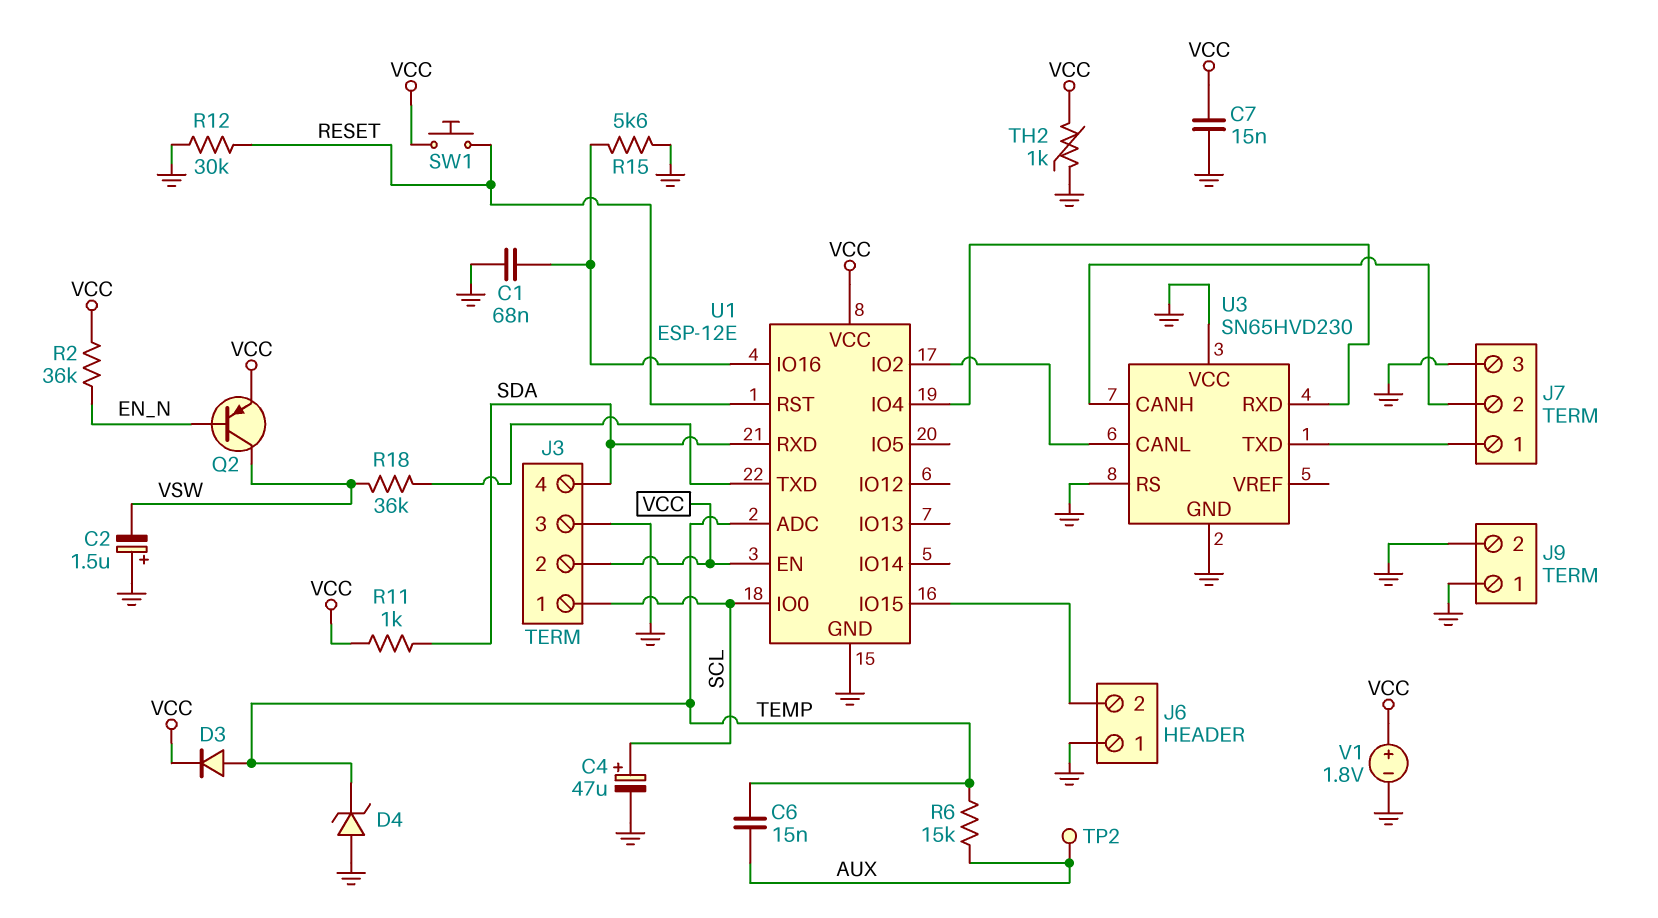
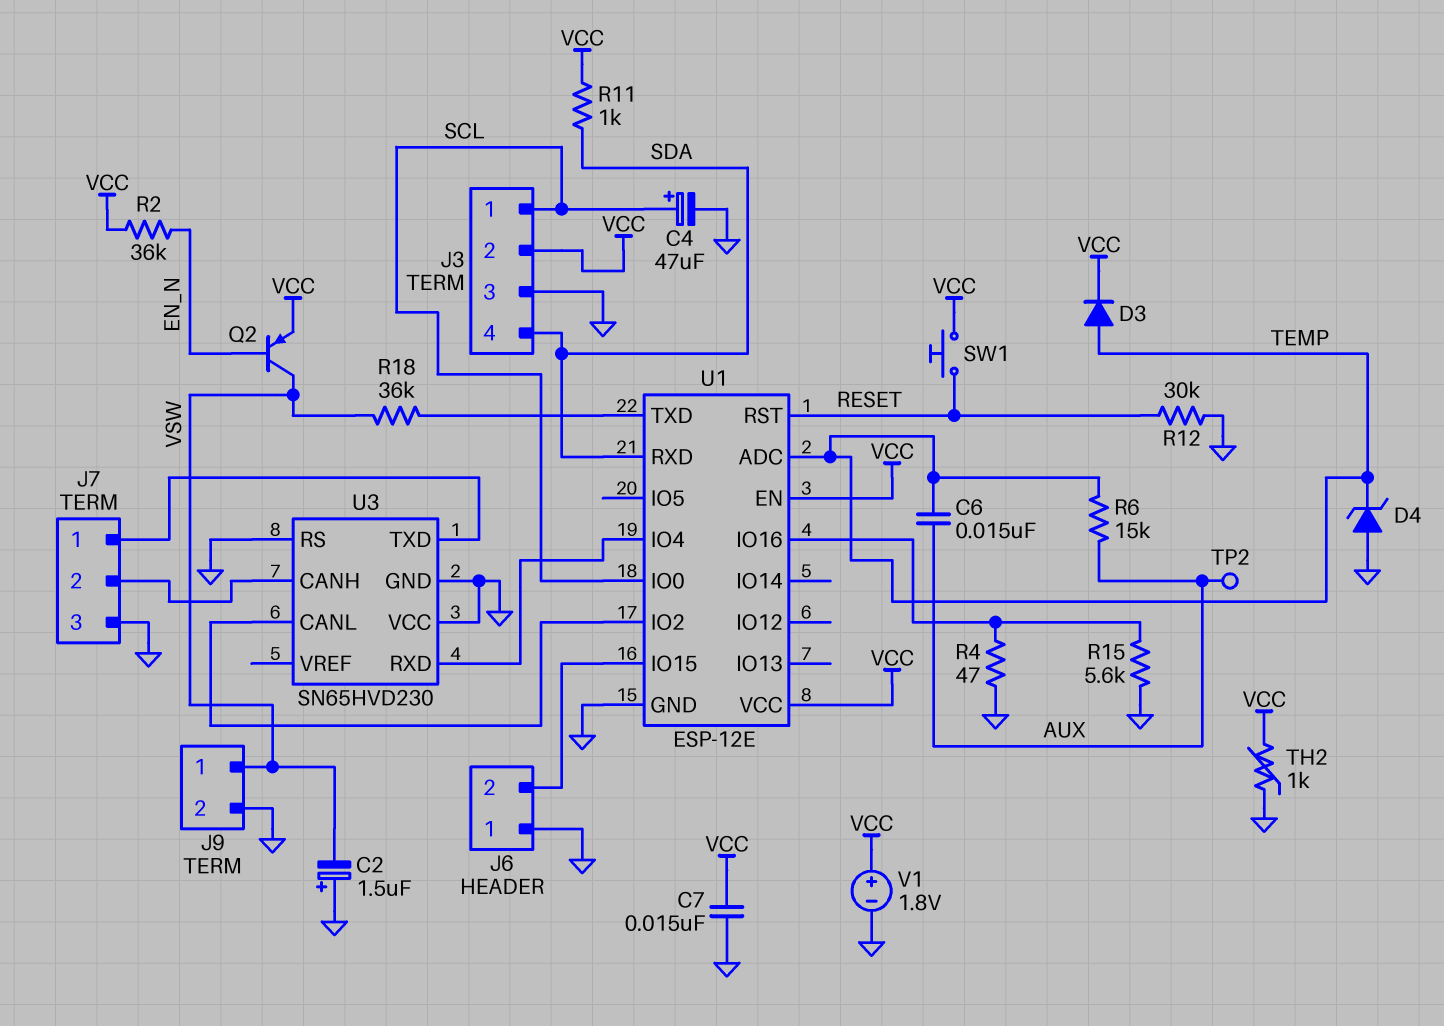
C1: 68nF (GND, U1/IO16) -> none
J9 pin 1: GND -> VSW
R4: none -> 47 (GND, U1/IO16)

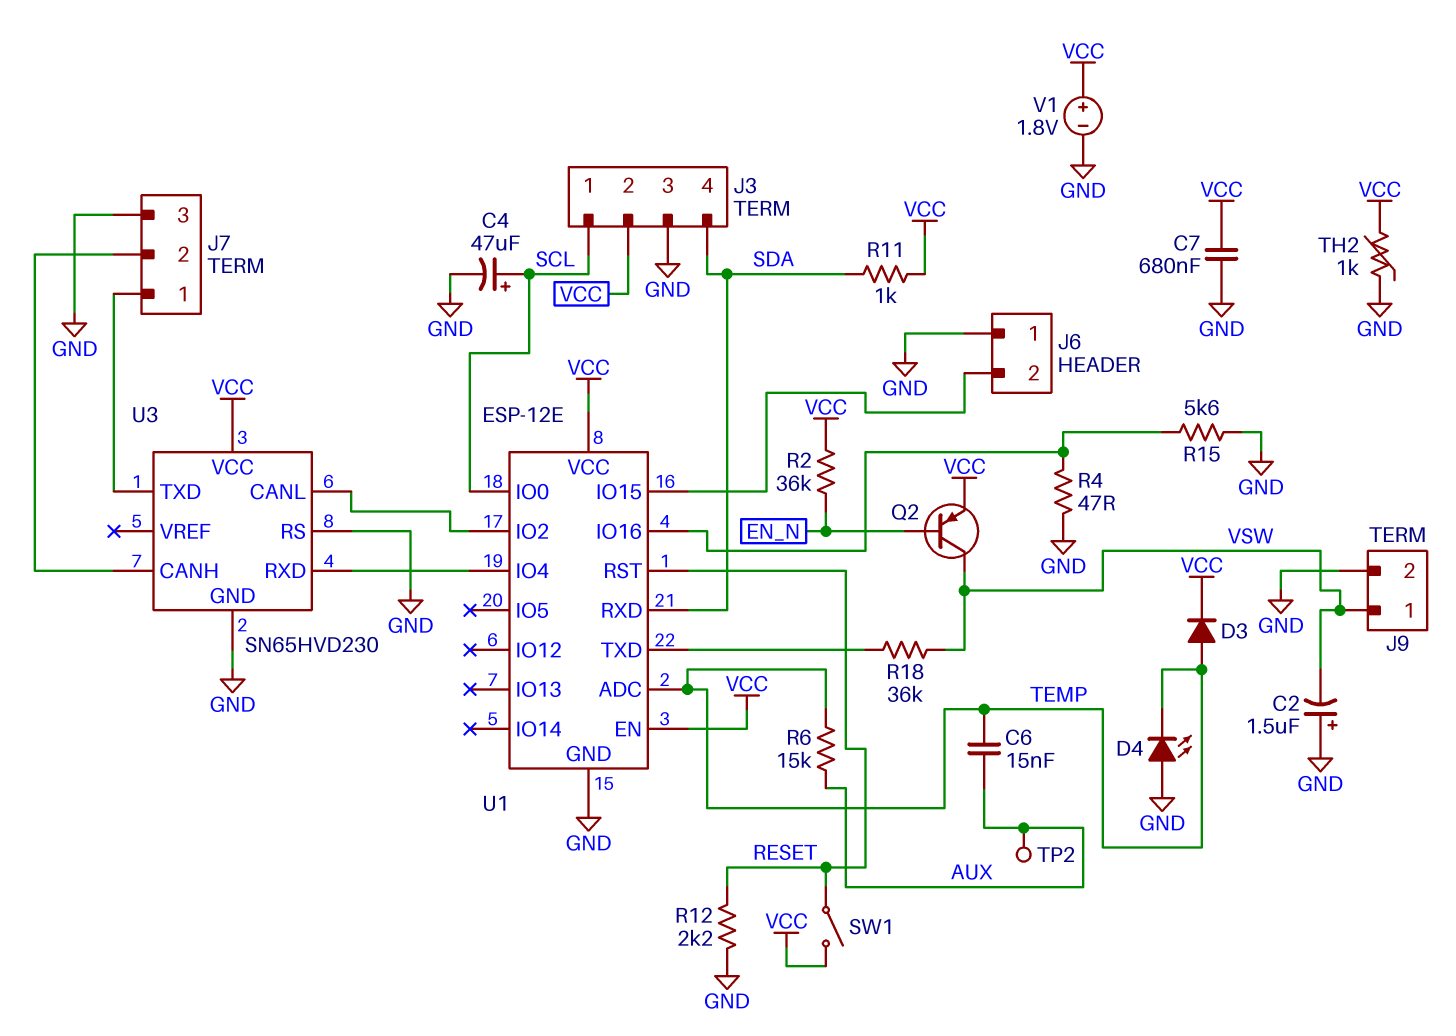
C7: 15nF (GND, VCC) -> 680nF (GND, VCC)
D4: zener (A GND, K TEMP) -> LED (A GND, K TEMP)
R12: 30k (GND, RESET) -> 2.2k (GND, RESET)
SW1: button (RESET, VCC) -> switch (RESET, VCC)
U3 pin VCC: GND -> VCC

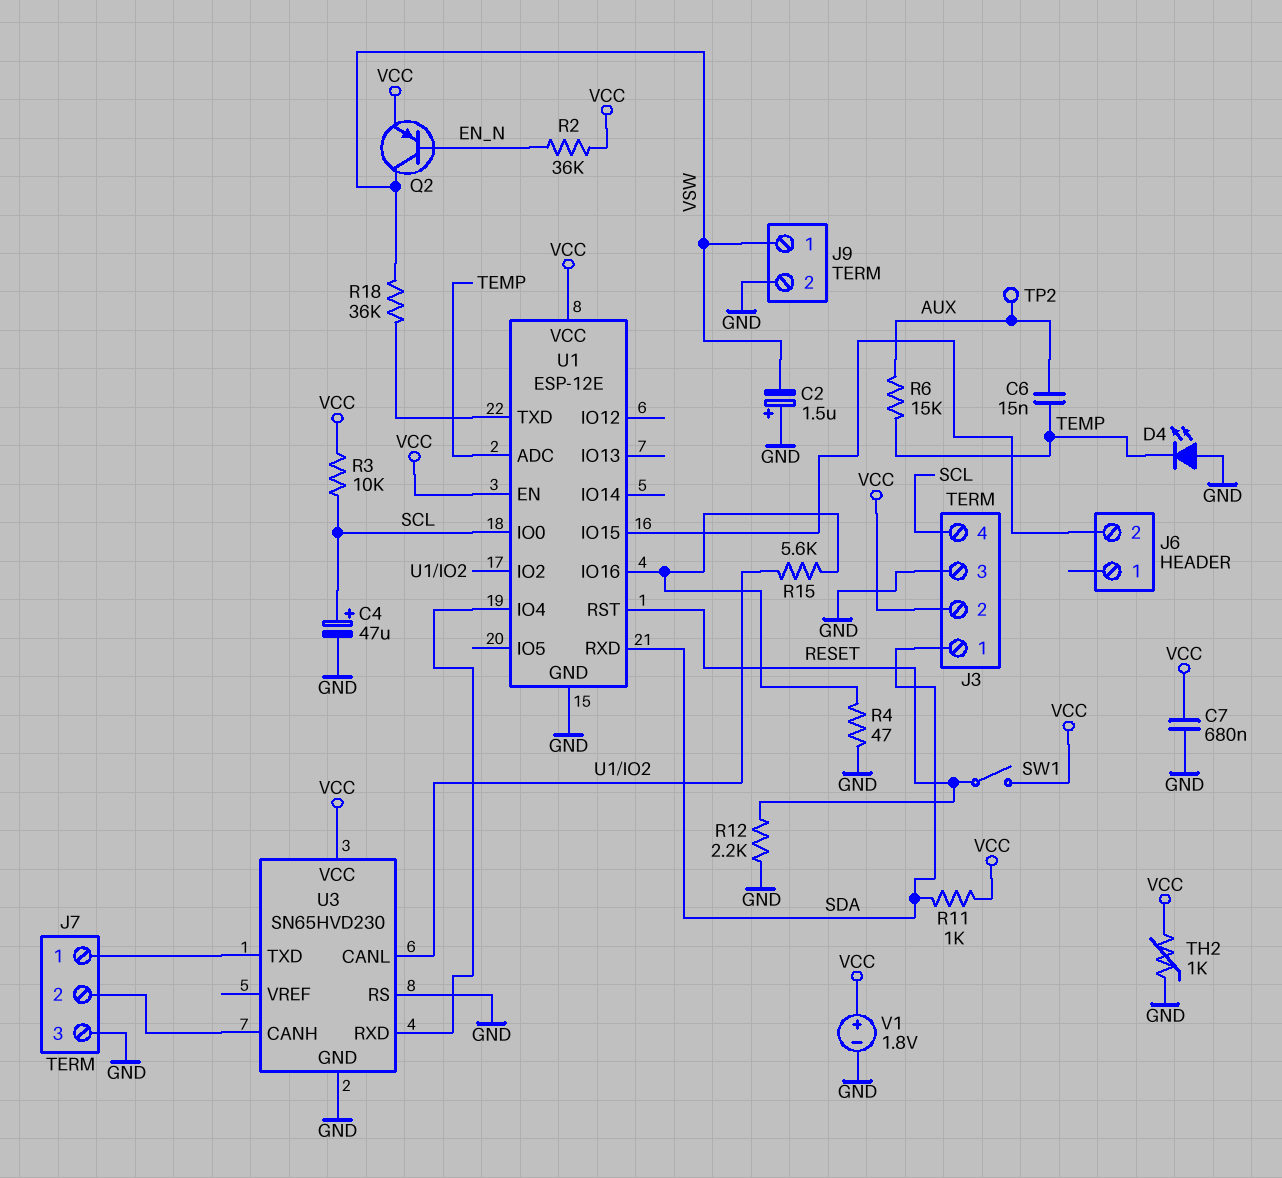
D3: diode (A TEMP, K VCC) -> none
J3 pin 1: SCL -> SDA
J3 pin 4: SDA -> SCL
J6 pin 1: GND -> none
R3: none -> 10k (SCL, VCC)
R15: 5.6k (GND, U1/IO16) -> 5.6k (U1/IO2, U1/IO16)

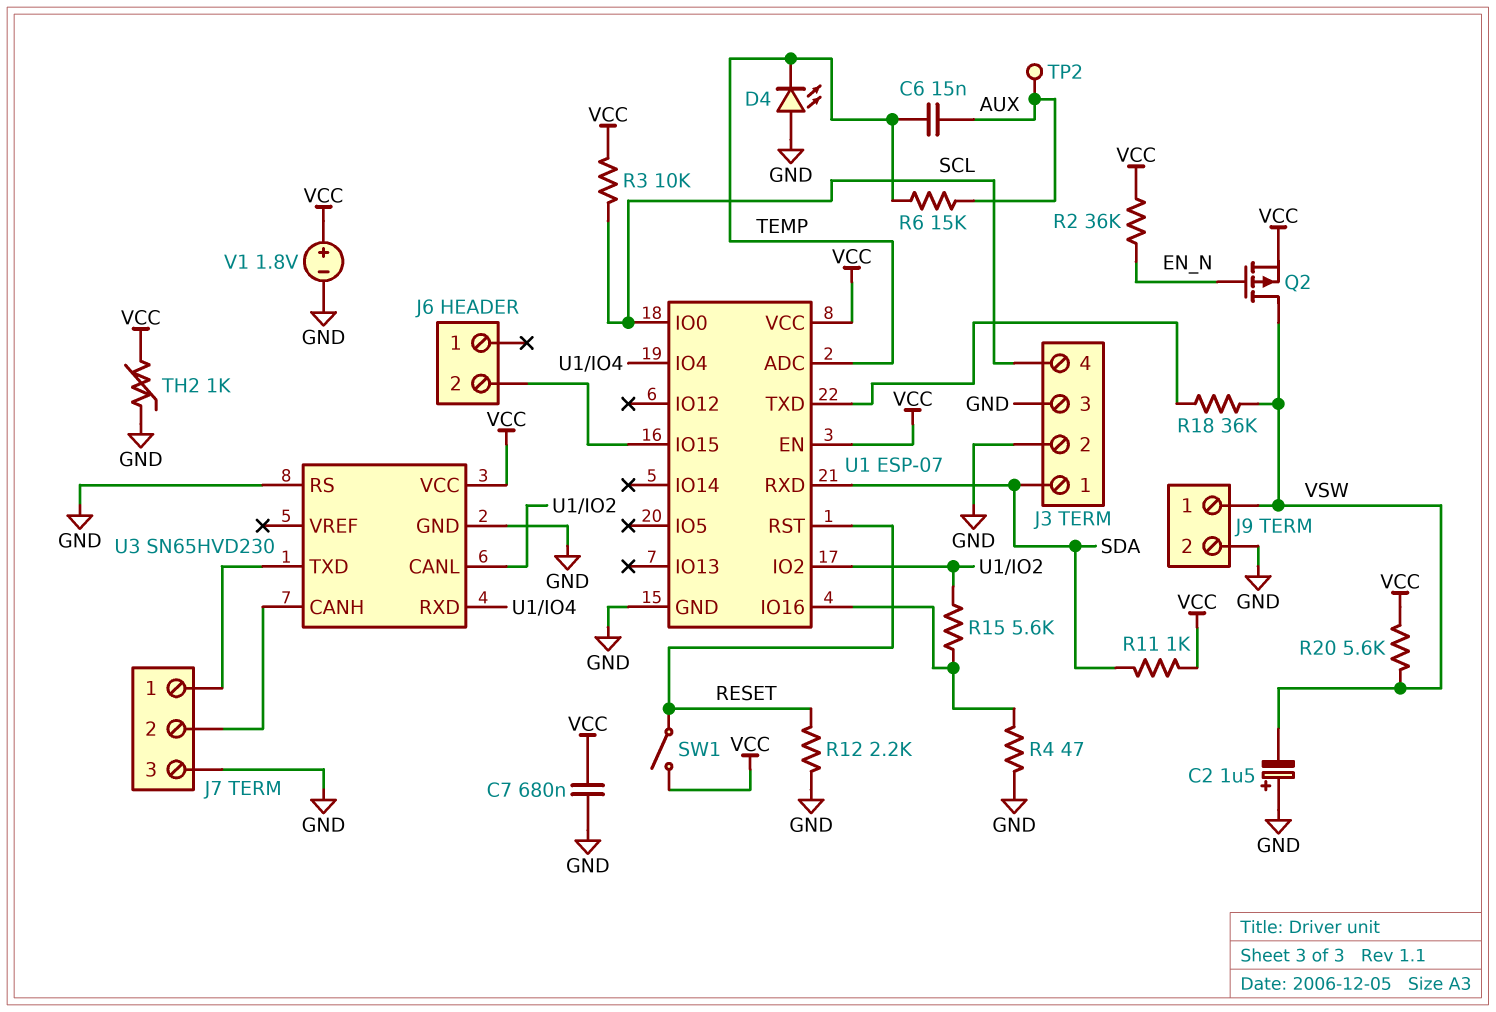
C4: 47uF (plus SCL, minus GND) -> none
J3 pin 2: VCC -> GND
Q2: PNP (B EN_N, C VSW, E VCC) -> PMOS (G EN_N, D VSW, S VCC)
R20: none -> 5.6k (VCC, VSW)
U1: ESP-12E -> ESP-07

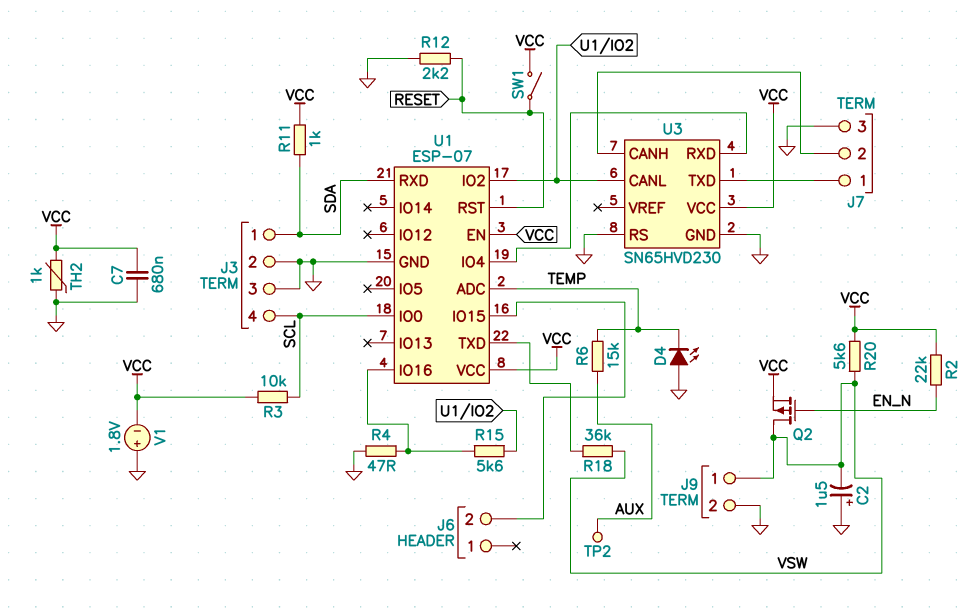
C6: 15nF (AUX, TEMP) -> none
R2: 36k (EN_N, VCC) -> 22k (EN_N, VCC)
V1: 1.8V (plus VCC, minus GND) -> 1.8V (plus GND, minus VCC)

